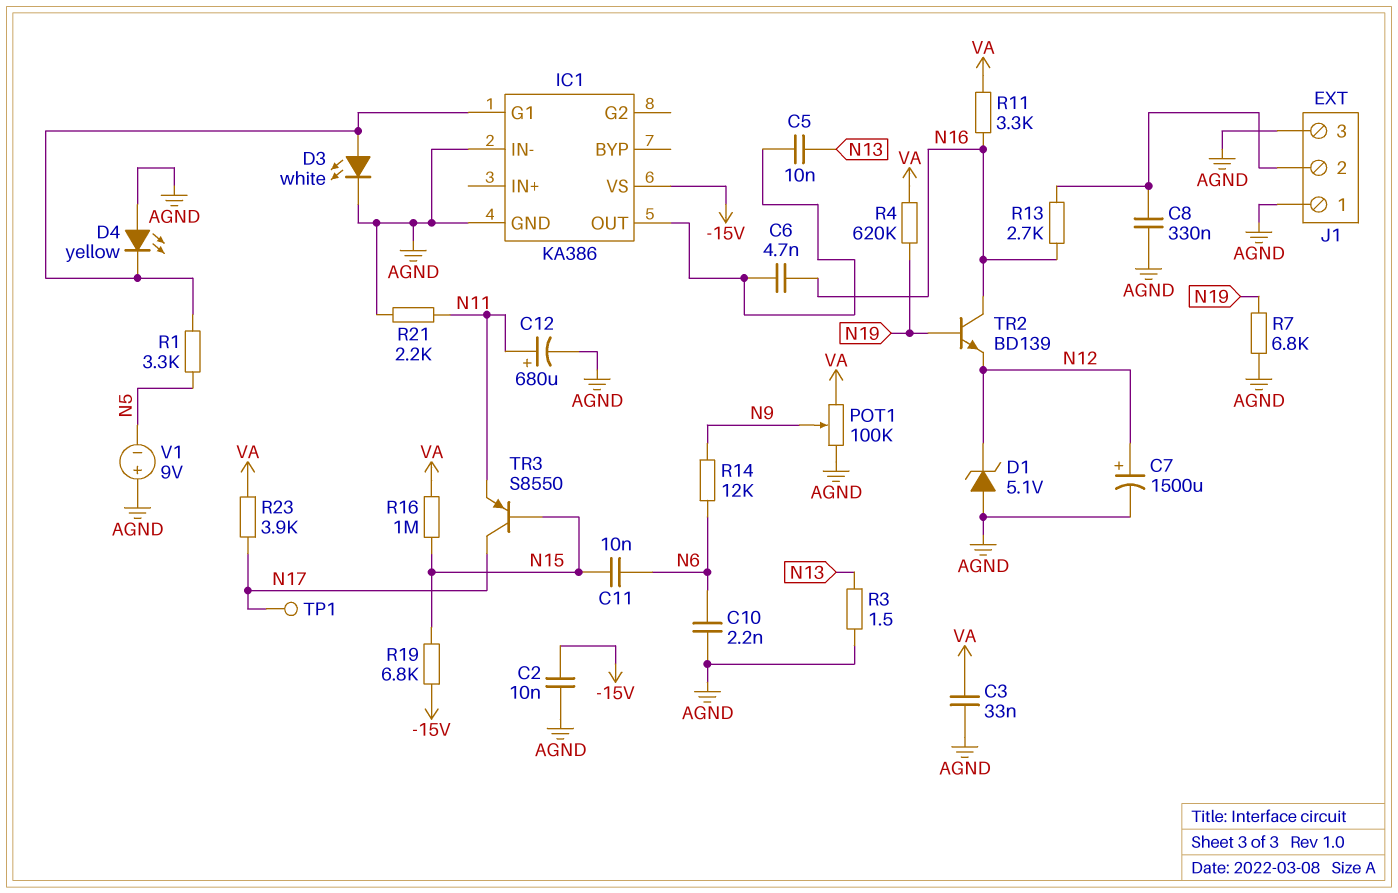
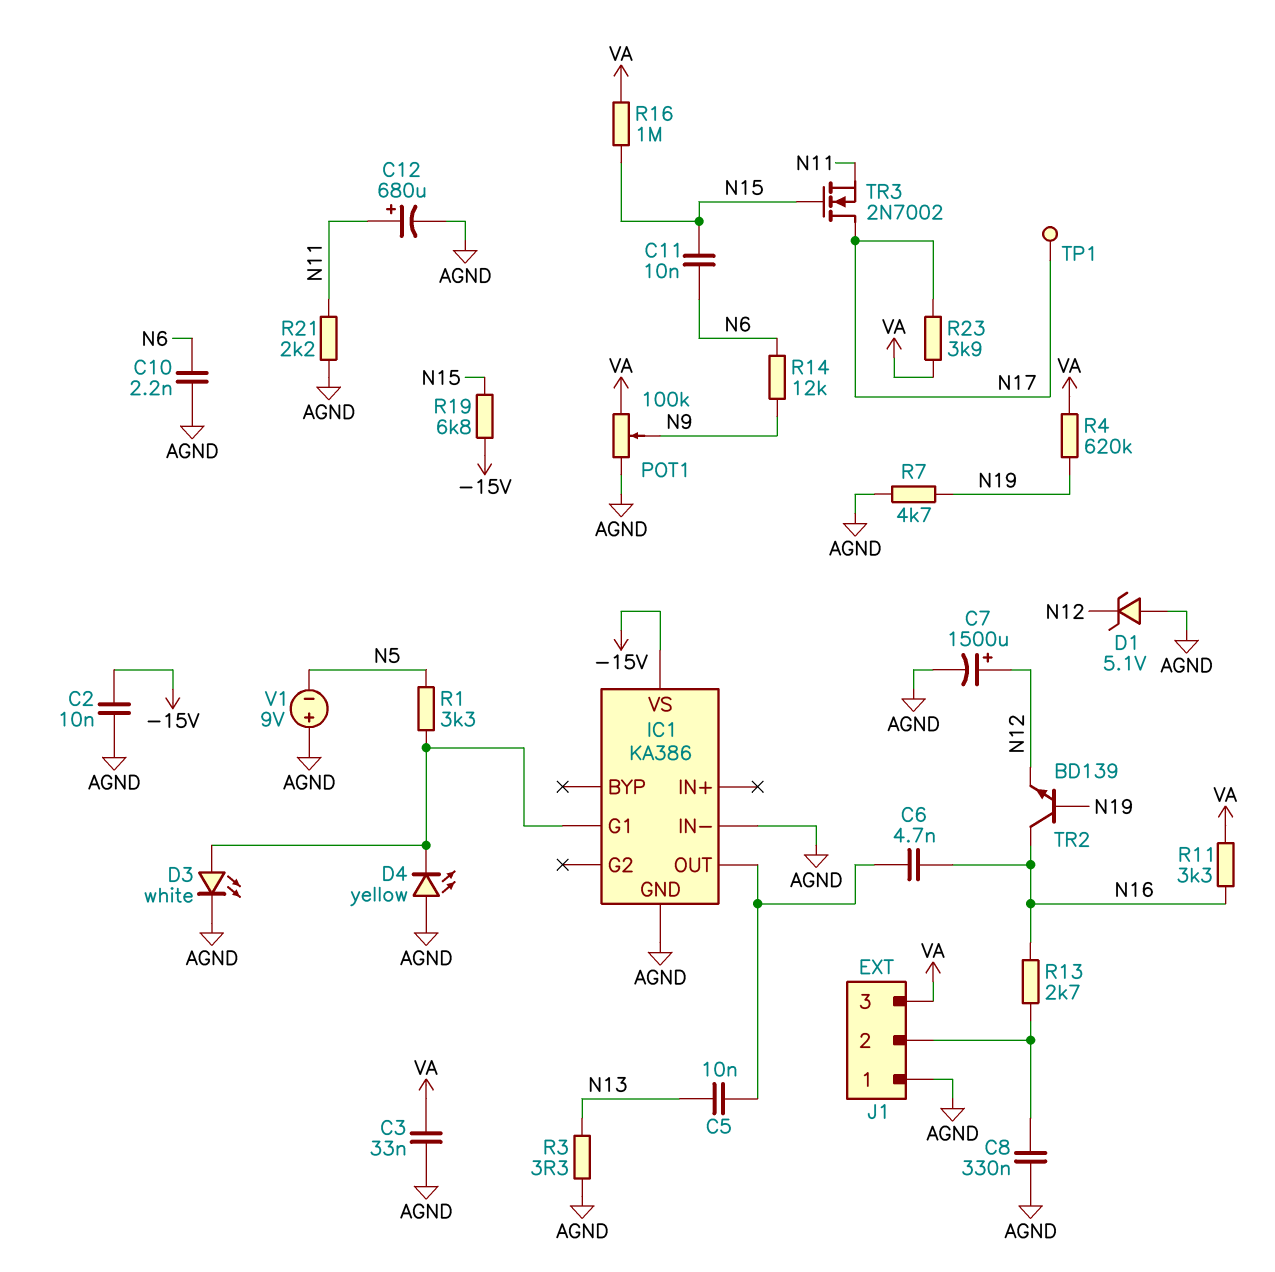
J1 pin 3: AGND -> VA
R3: 1.5 (AGND, N13) -> 3.3 (AGND, N13)
R7: 6.8k (AGND, N19) -> 4.7k (AGND, N19)
TR3: PNP S8550 (B N15, C N17, E N11) -> NMOS 2N7002 (G N15, D N17, S N11)

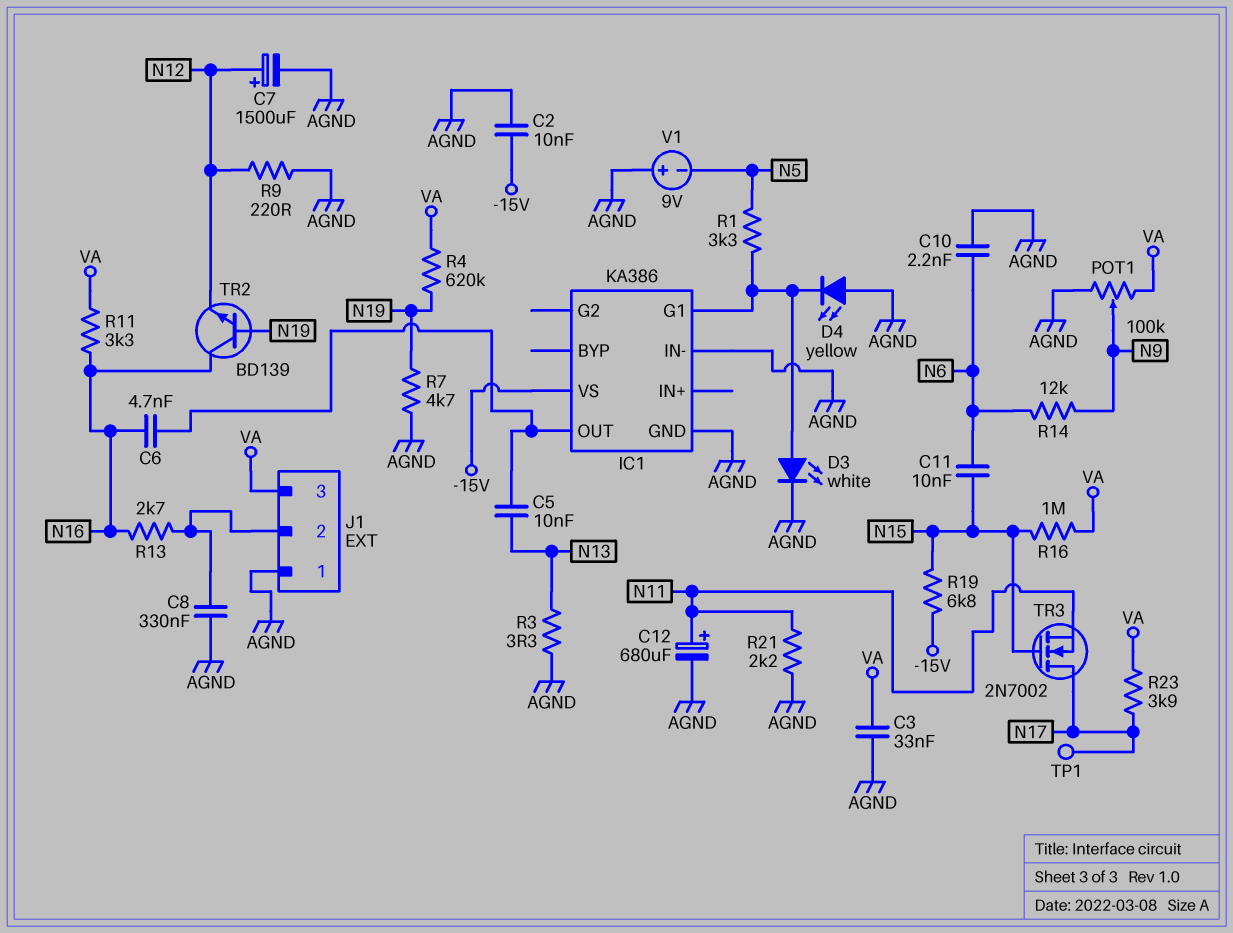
D1: zener 5.1V (A AGND, K N12) -> none
R9: none -> 220 (AGND, N12)

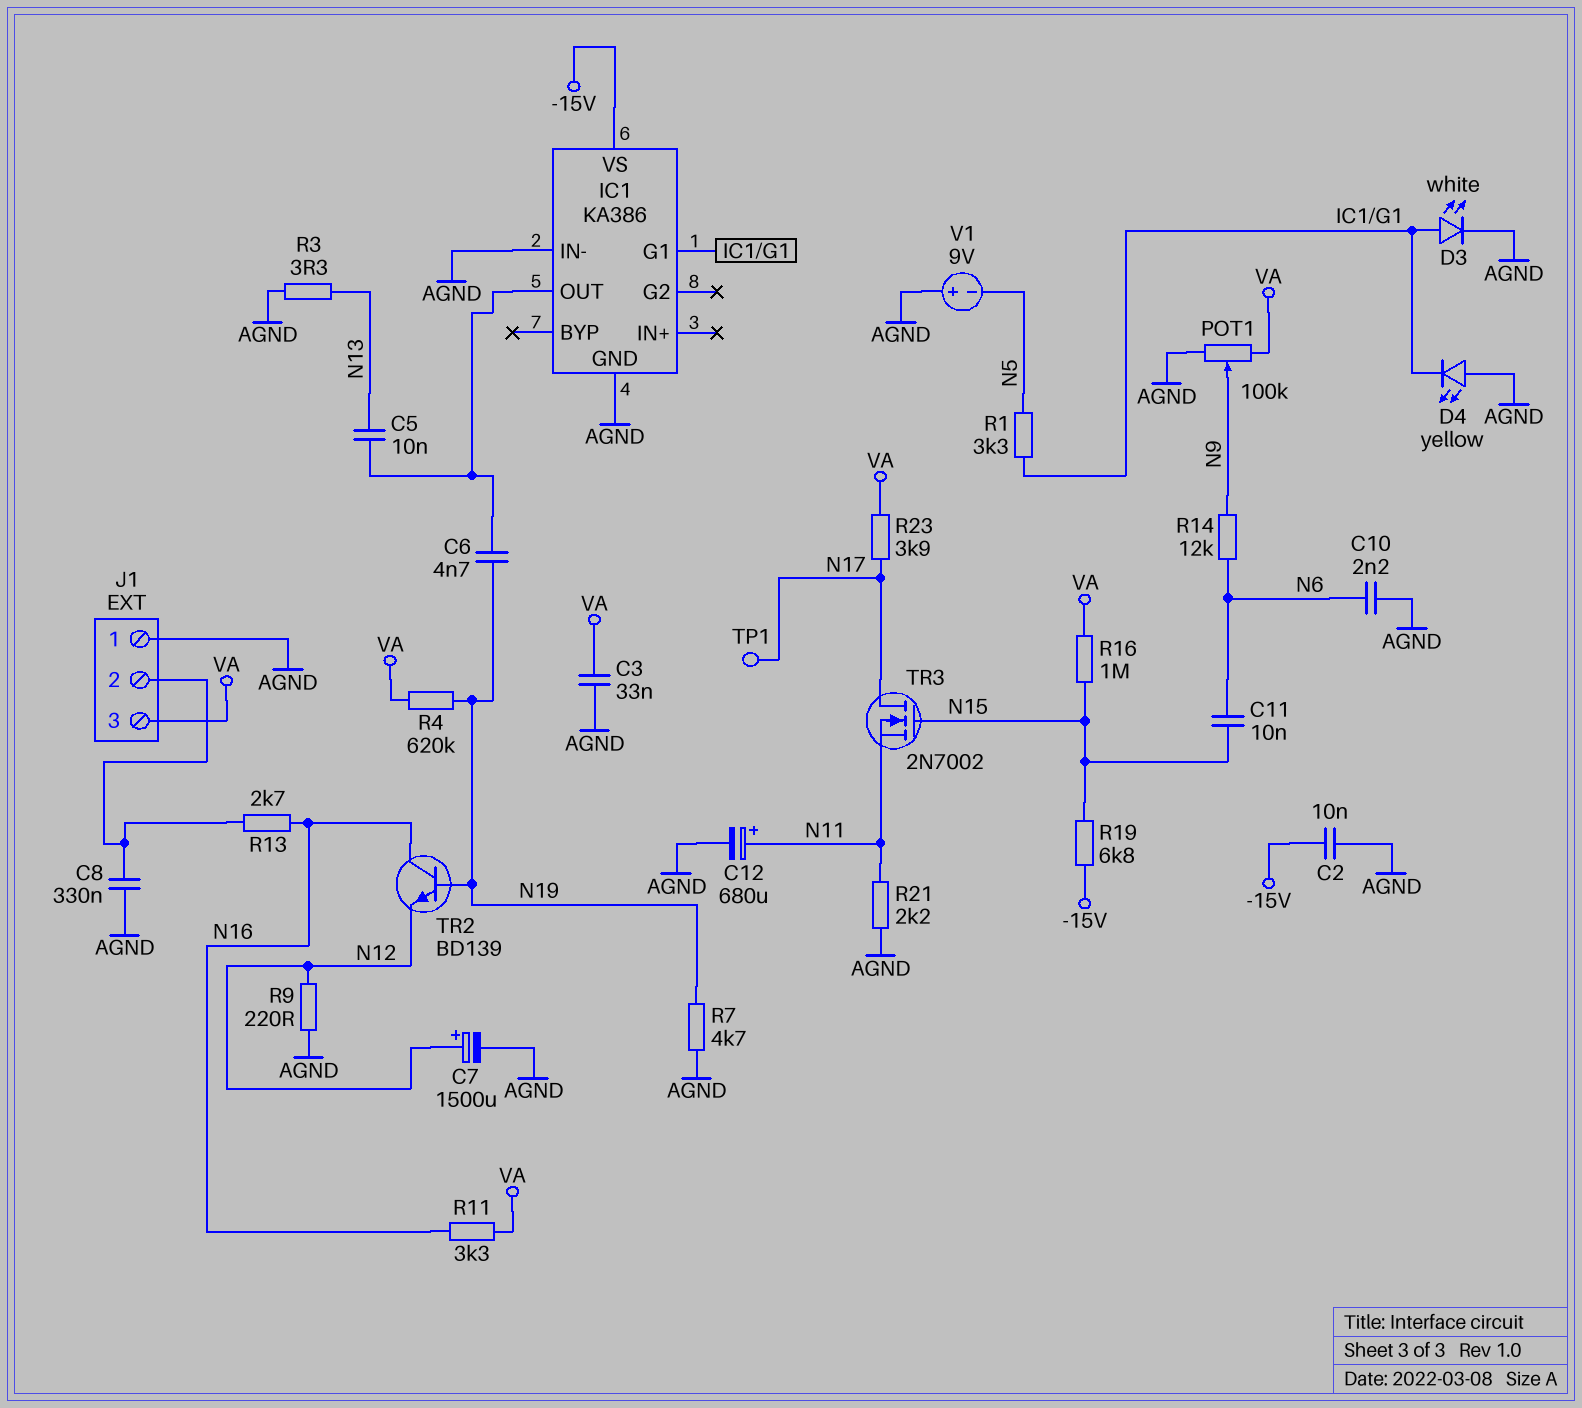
C6: 4.7nF (IC1/OUT, N16) -> 4.7nF (IC1/OUT, N19)

